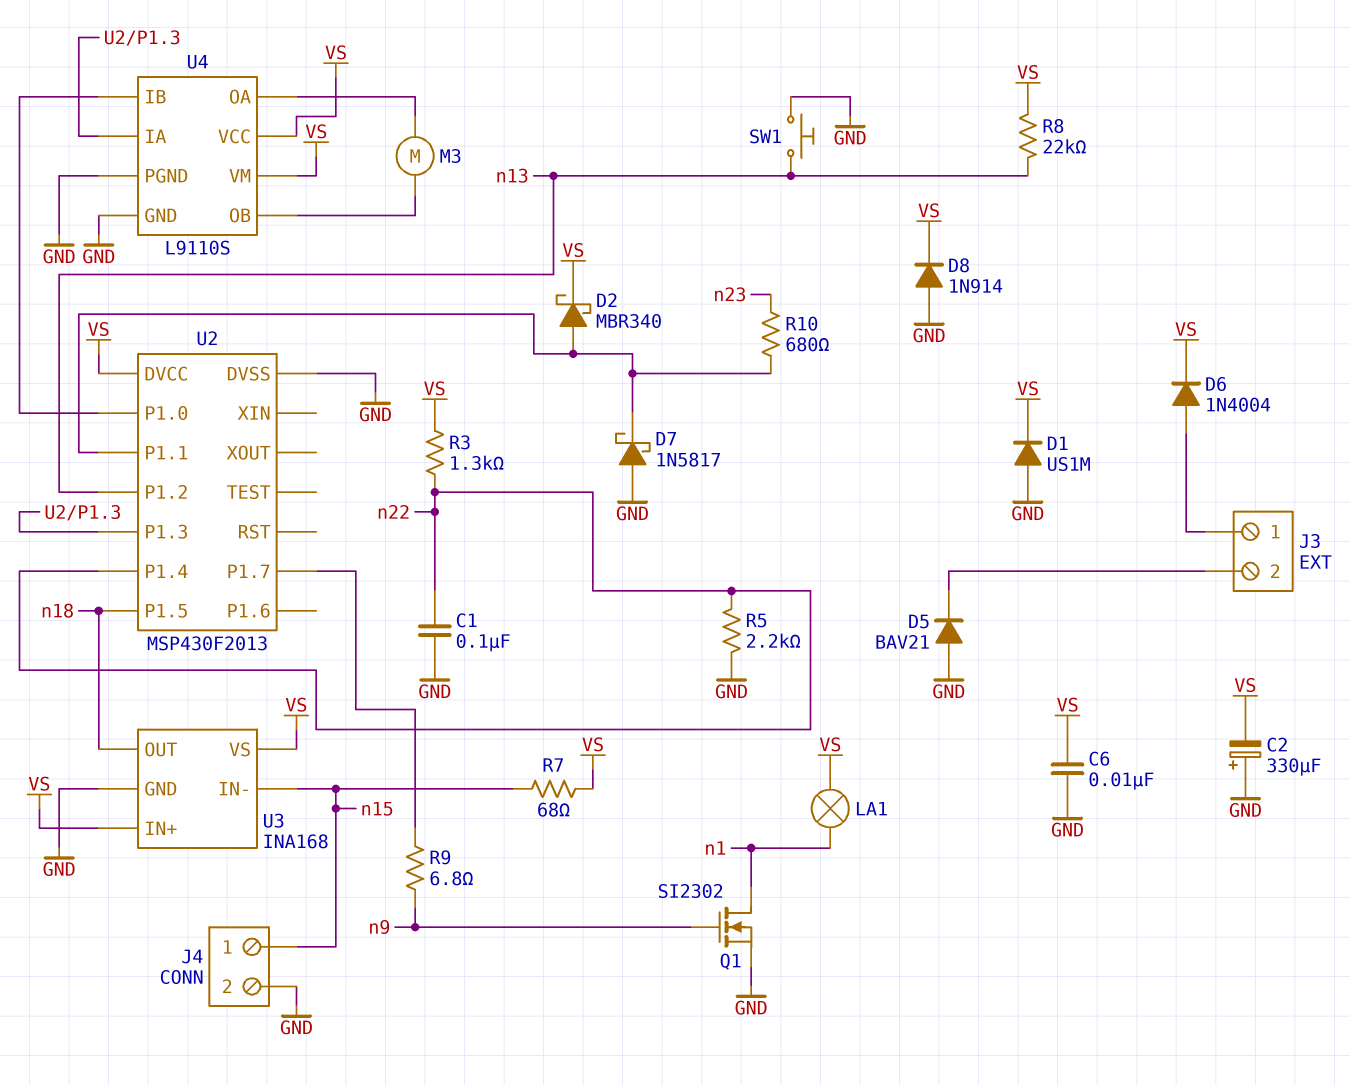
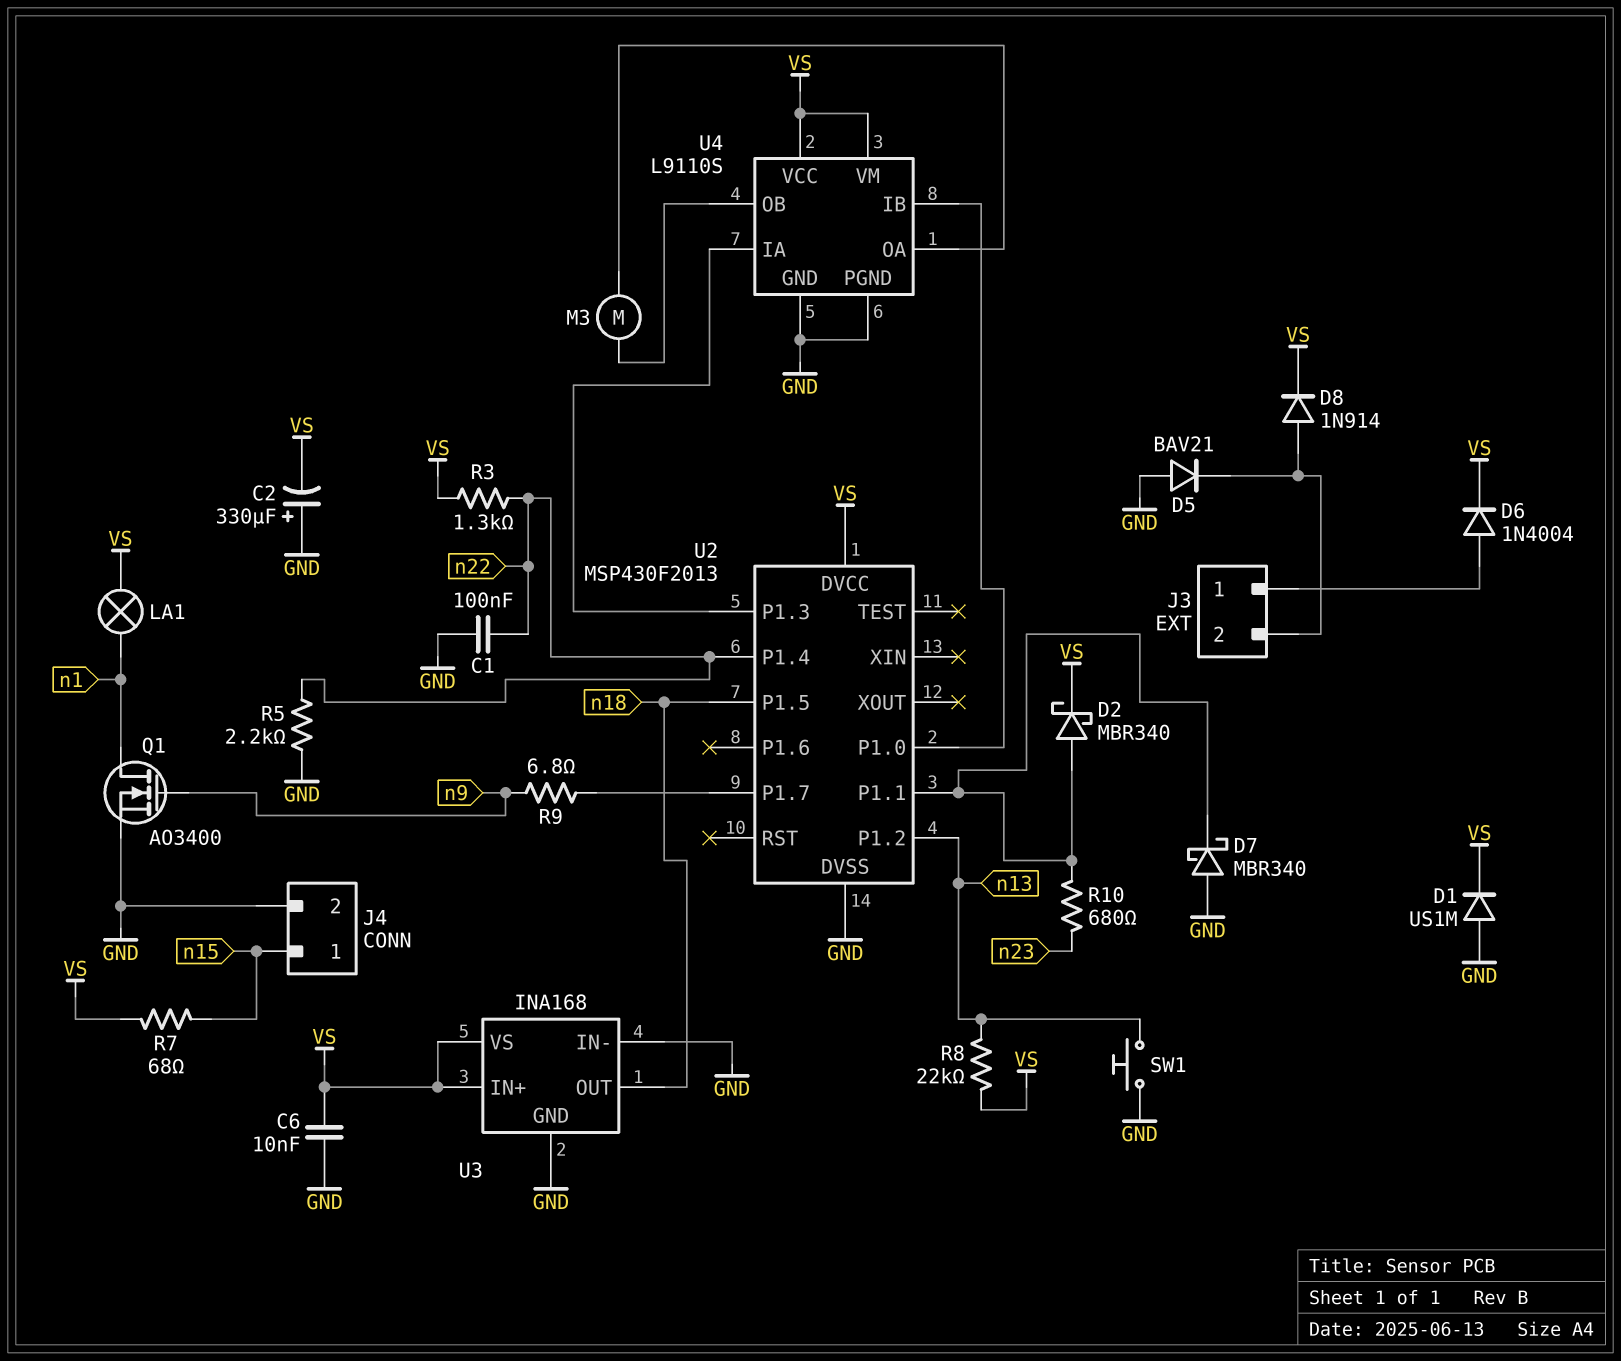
D7: schottky 1N5817 (A GND, K U2/P1.1) -> schottky MBR340 (A GND, K U2/P1.1)
D8: diode 1N914 (A GND, K VS) -> diode 1N914 (A J3/2, K VS)
Q1: NMOS SI2302 (G n9, D n1, S GND) -> NMOS AO3400 (G n9, D n1, S GND)
U3 pin IN-: n15 -> GND

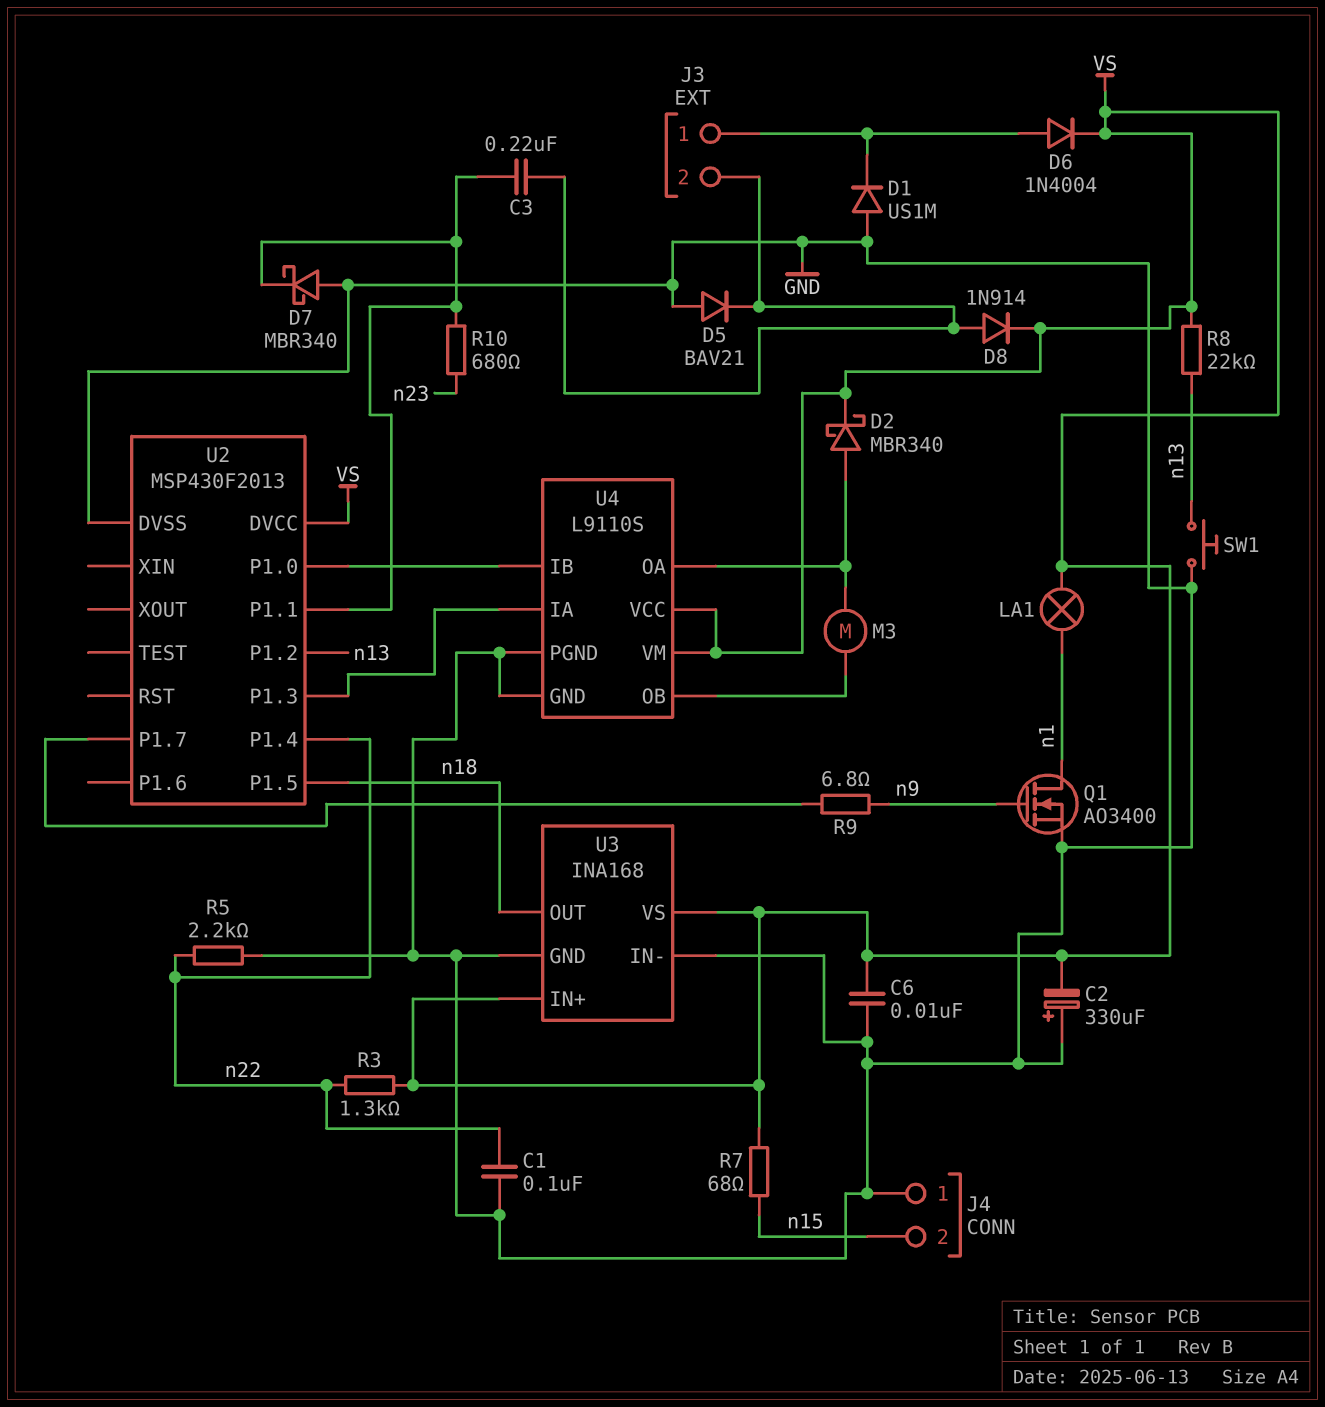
C3: none -> 220nF (J3/2, U2/P1.1)
D1: diode US1M (A GND, K VS) -> diode US1M (A GND, K J3/1)
D2: schottky MBR340 (A U2/P1.1, K VS) -> schottky MBR340 (A U4/OA, K VS)
J4 pin 1: n15 -> GND
J4 pin 2: GND -> n15

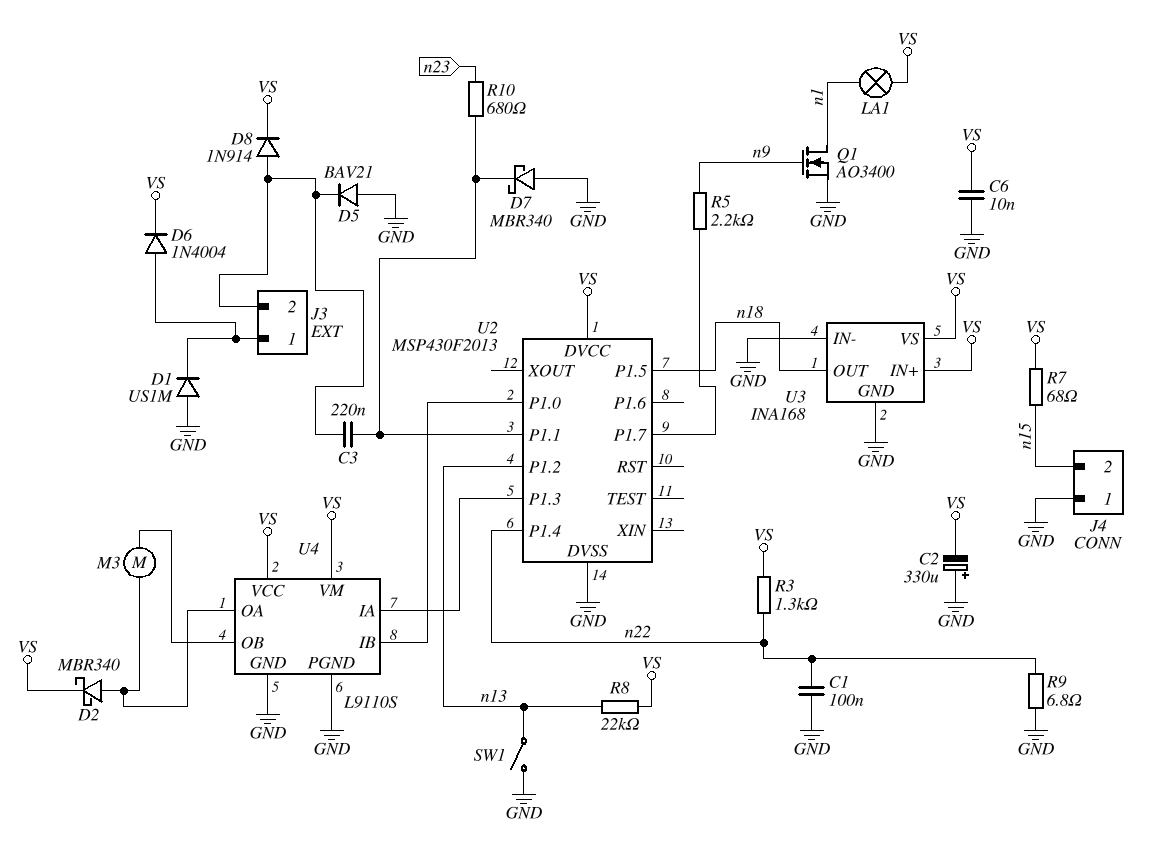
R5: 2.2k (GND, n22) -> 2.2k (U2/P1.7, n9)
R9: 6.8 (U2/P1.7, n9) -> 6.8 (GND, n22)
SW1: button (GND, n13) -> switch (GND, n13)

